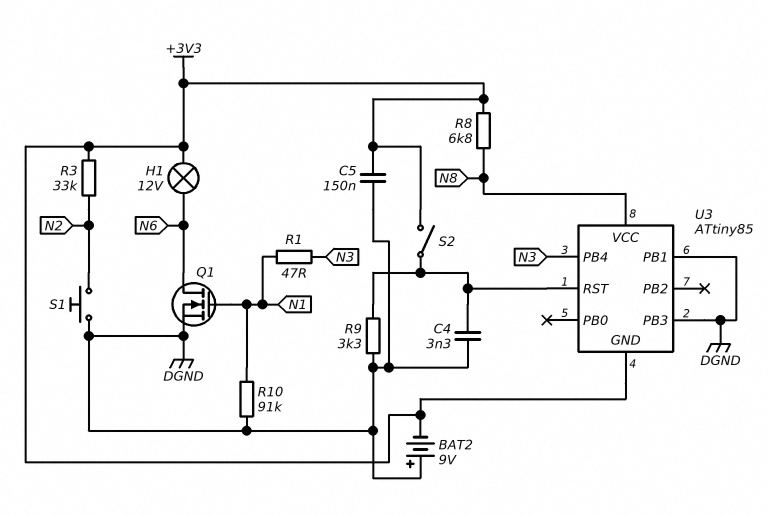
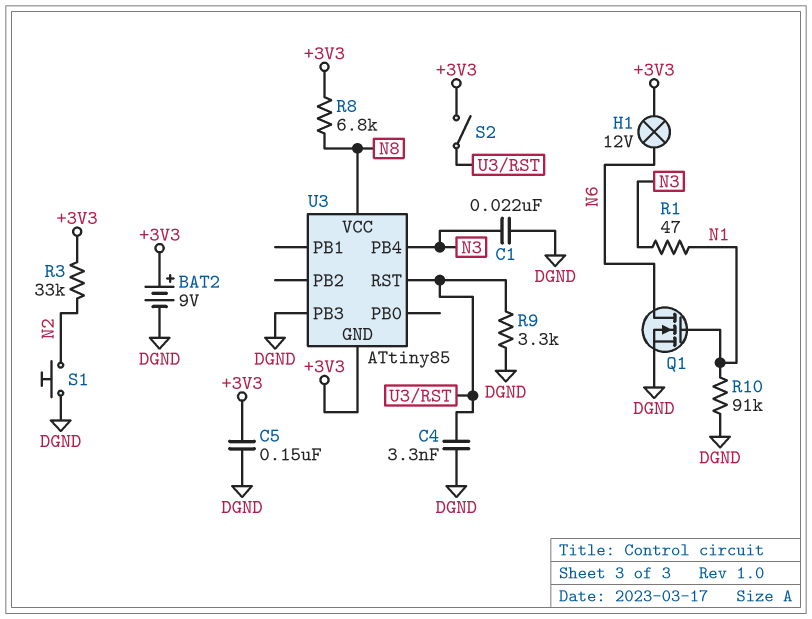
BAT2: 9V (plus DGND, minus +3V3) -> 9V (plus +3V3, minus DGND)
C1: none -> 22nF (DGND, N3)
U3 pin PB1: DGND -> none

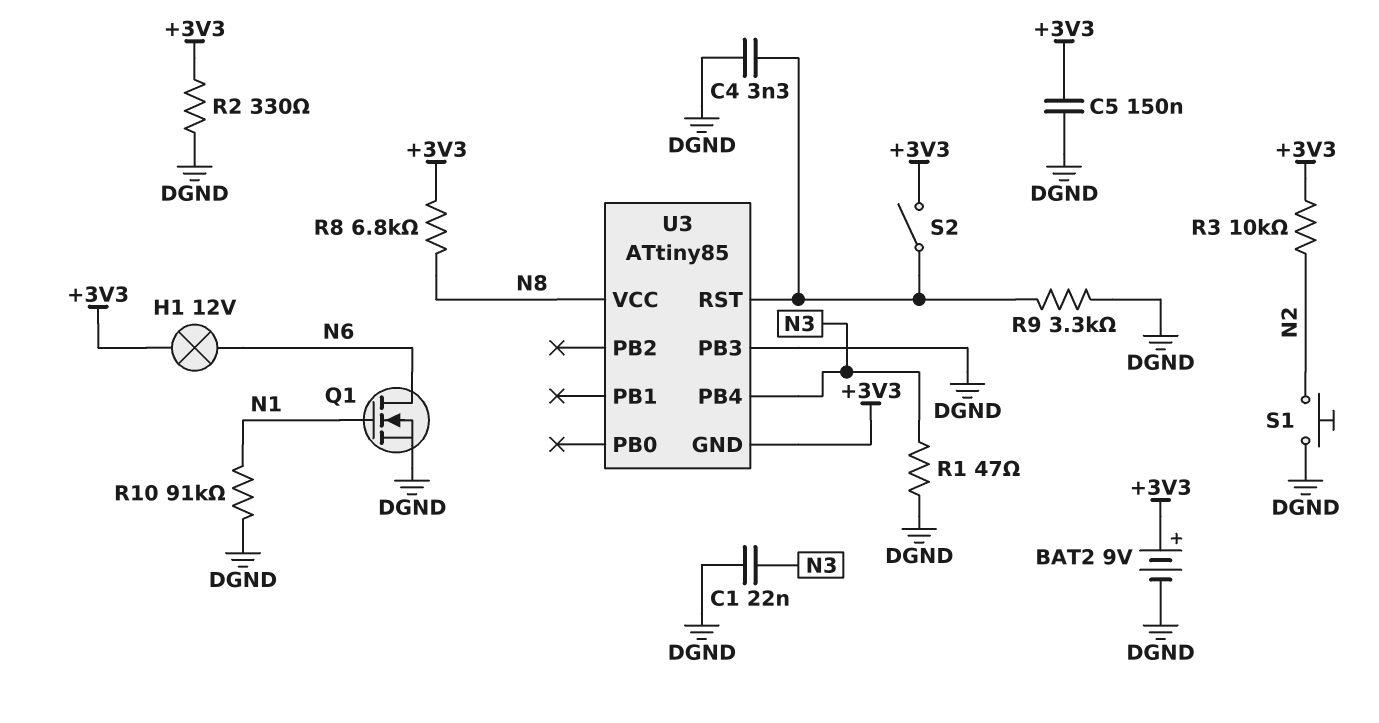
R1: 47 (N1, N3) -> 47 (DGND, N3)
R2: none -> 330 (+3V3, DGND)
R3: 33k (+3V3, N2) -> 10k (+3V3, N2)

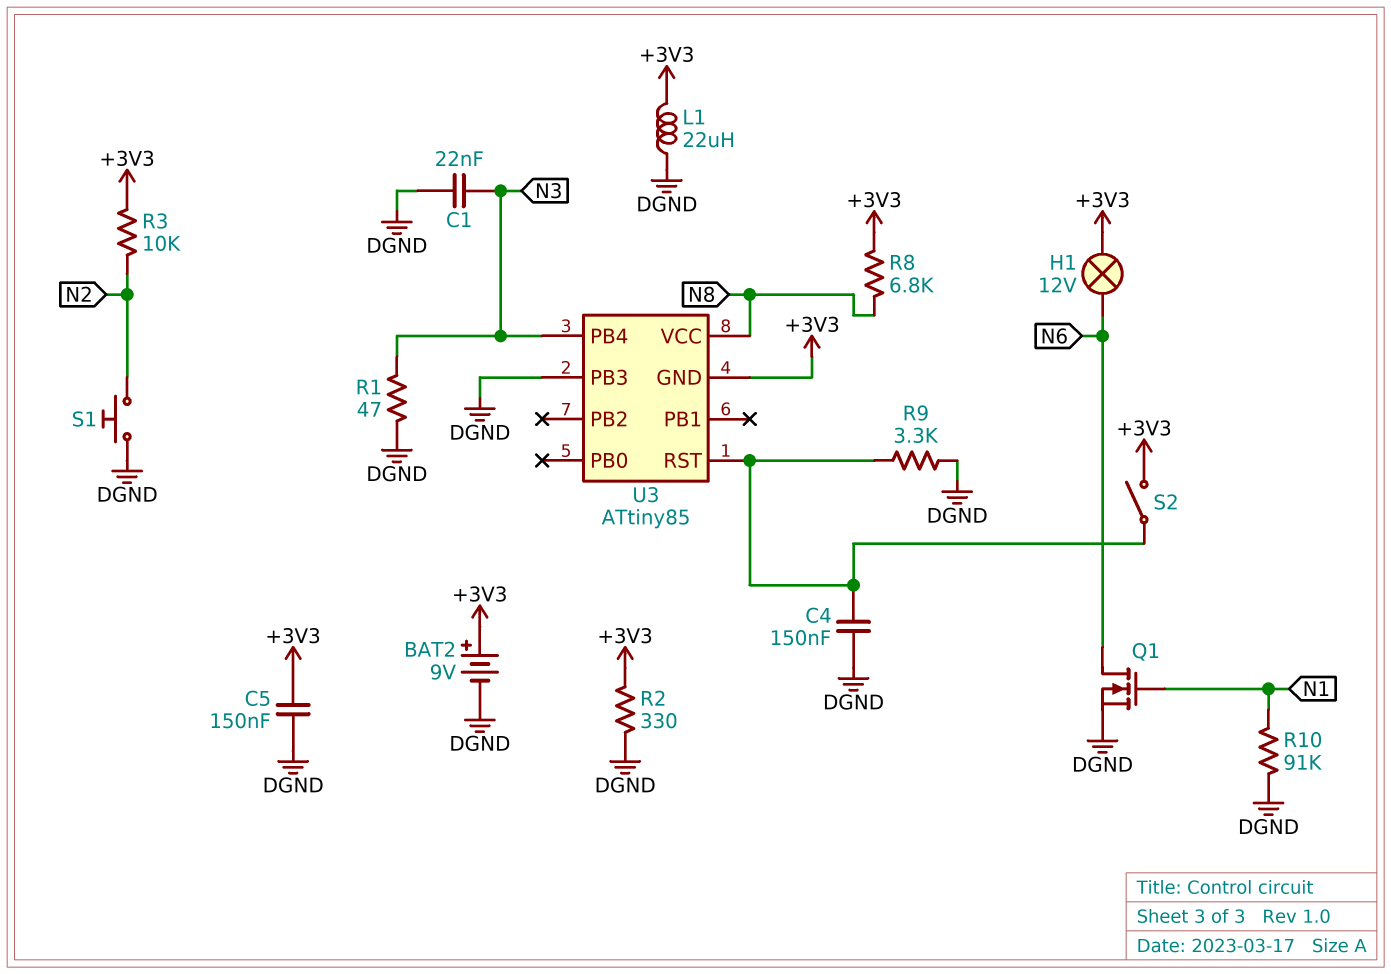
C4: 3.3nF (DGND, U3/RST) -> 150nF (DGND, U3/RST)
L1: none -> 22uH (+3V3, DGND)

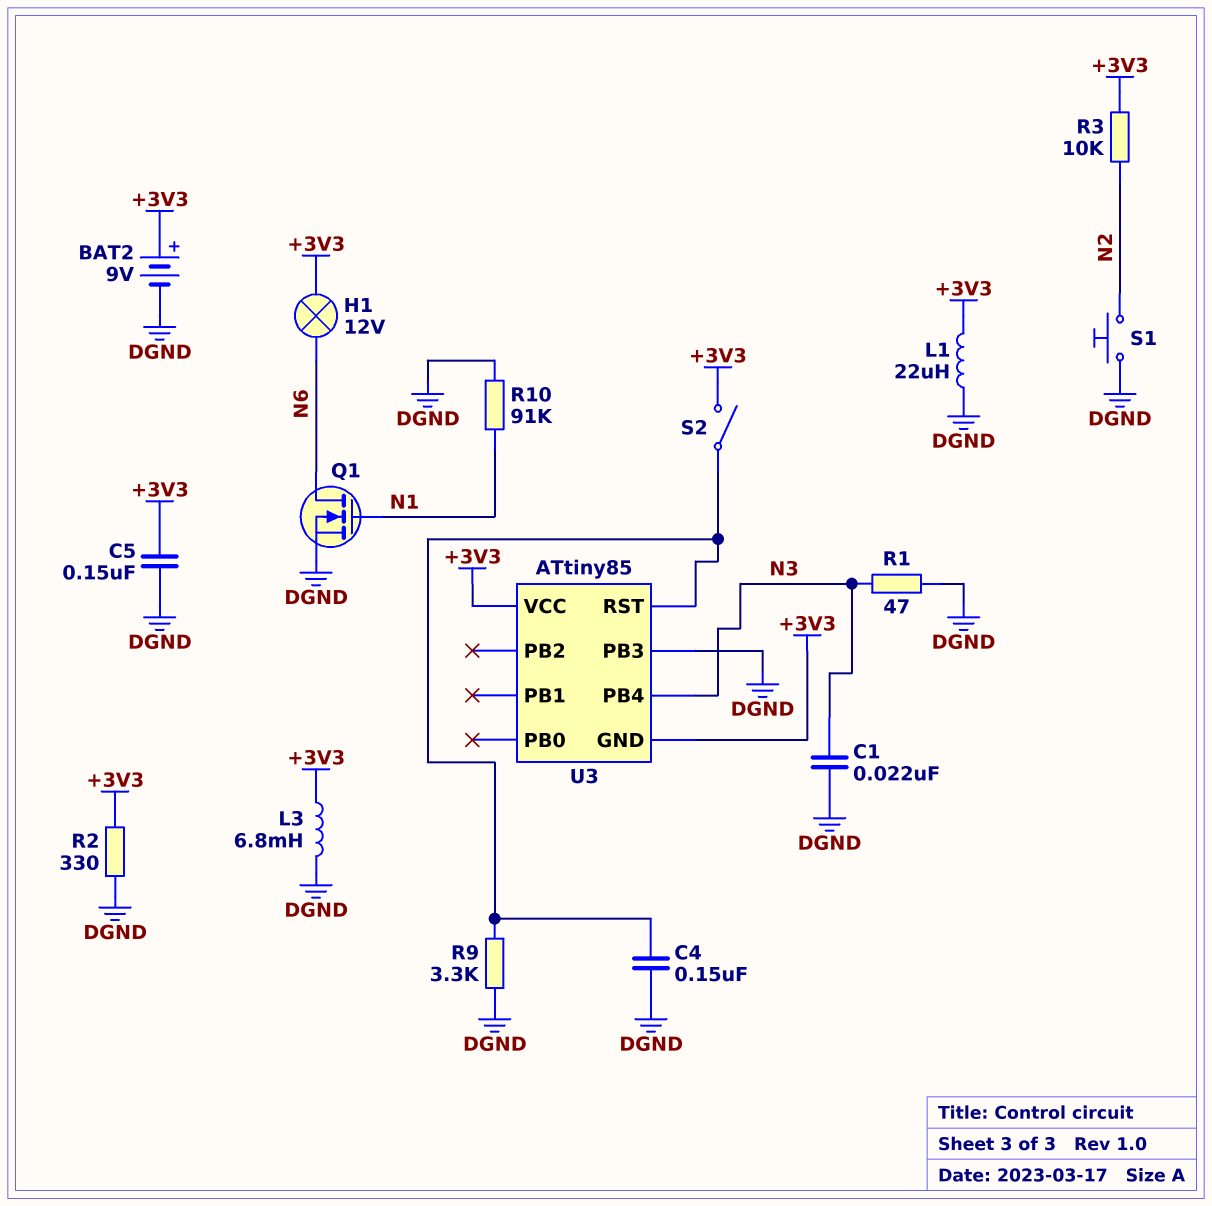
L3: none -> 6.8mH (+3V3, DGND)
R8: 6.8k (+3V3, N8) -> none
U3 pin VCC: N8 -> +3V3

